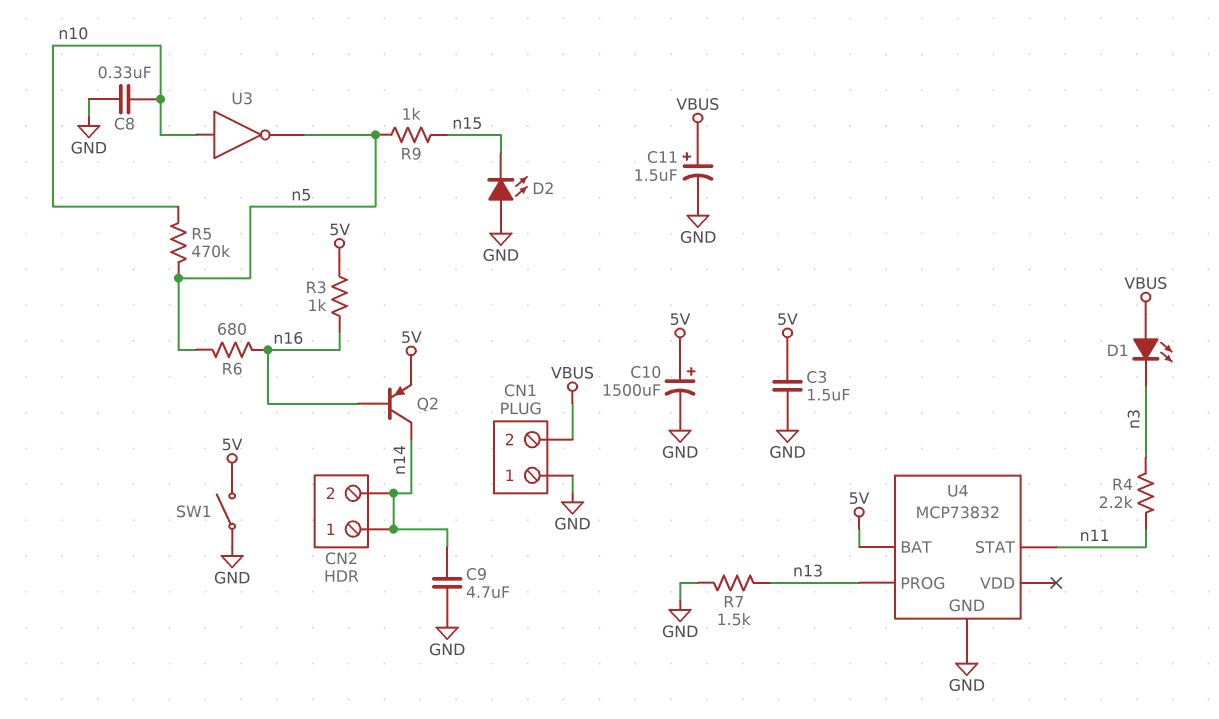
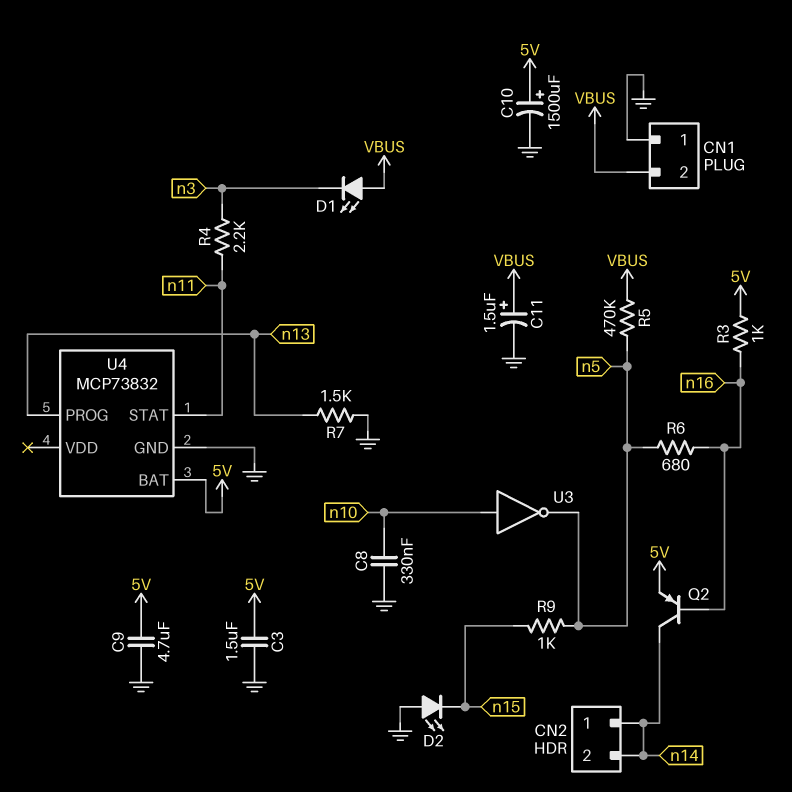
C9: 4.7uF (GND, n14) -> 4.7uF (5V, GND)
R5: 470k (n5, n10) -> 470k (VBUS, n5)
SW1: switch (5V, GND) -> none

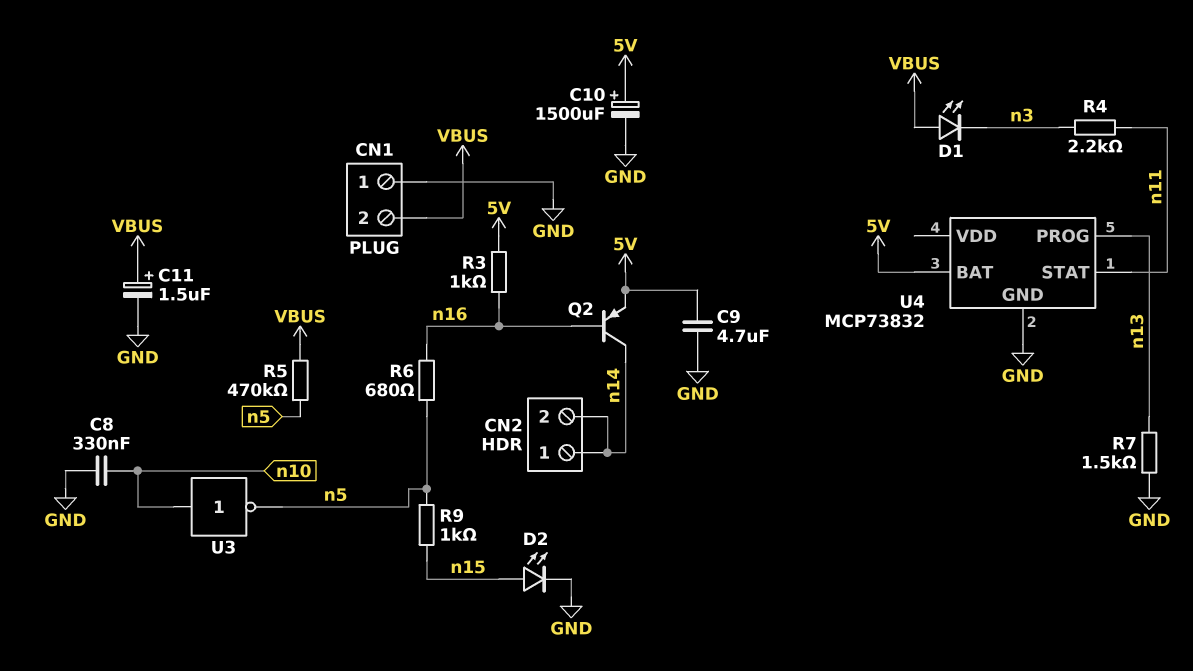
C3: 1.5uF (5V, GND) -> none
D2: LED (A GND, K n15) -> LED (A n15, K GND)

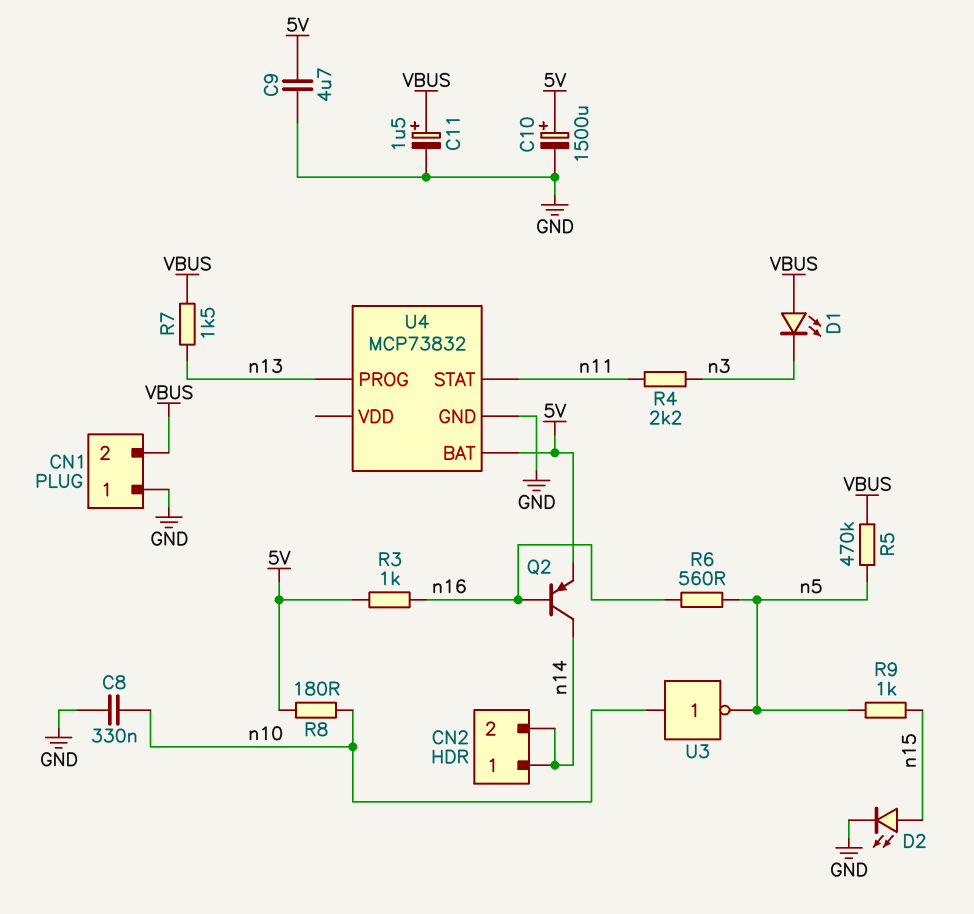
R6: 680 (n5, n16) -> 560 (n5, n16)
R7: 1.5k (GND, n13) -> 1.5k (VBUS, n13)
R8: none -> 180 (5V, n10)

